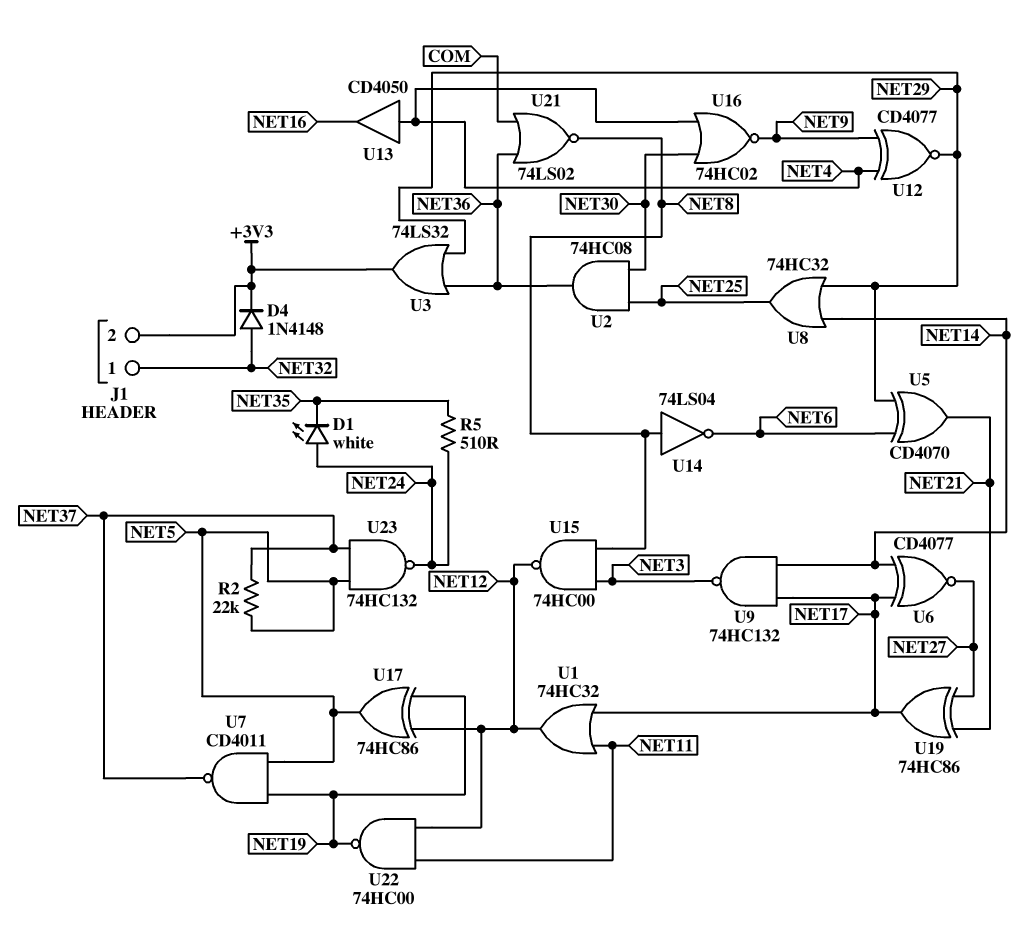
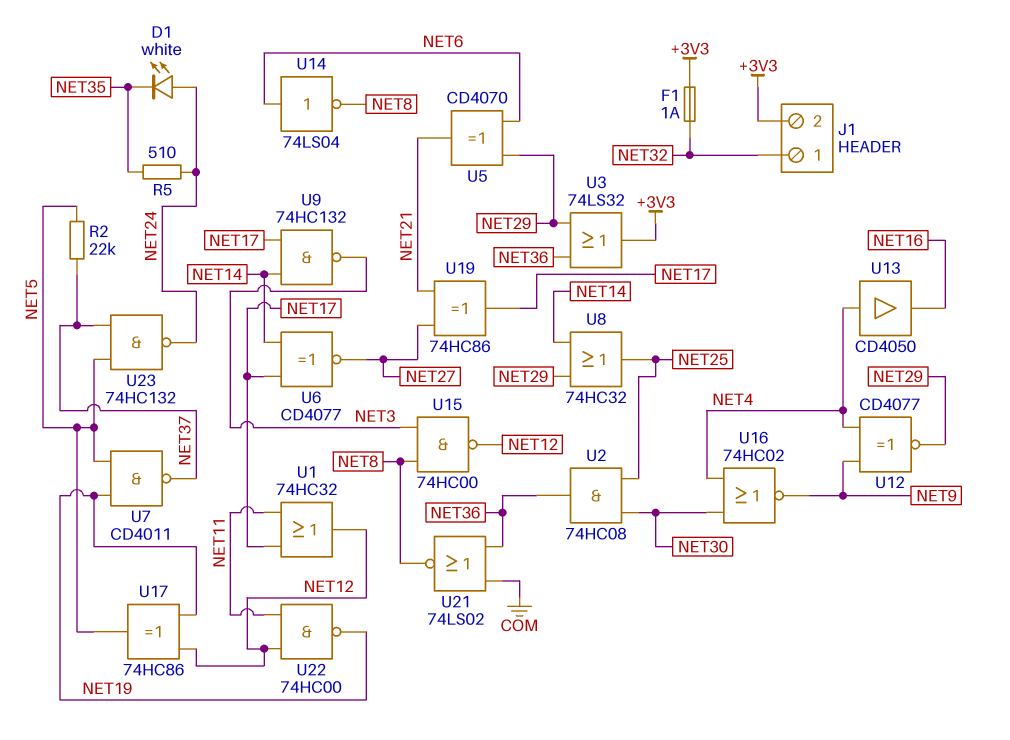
D4: diode 1N4148 (A NET32, K +3V3) -> none
F1: none -> 1A (+3V3, NET32)
U14: NOT 74LS04 (in NET8, out NET6) -> NOT 74LS04 (in NET6, out NET8)

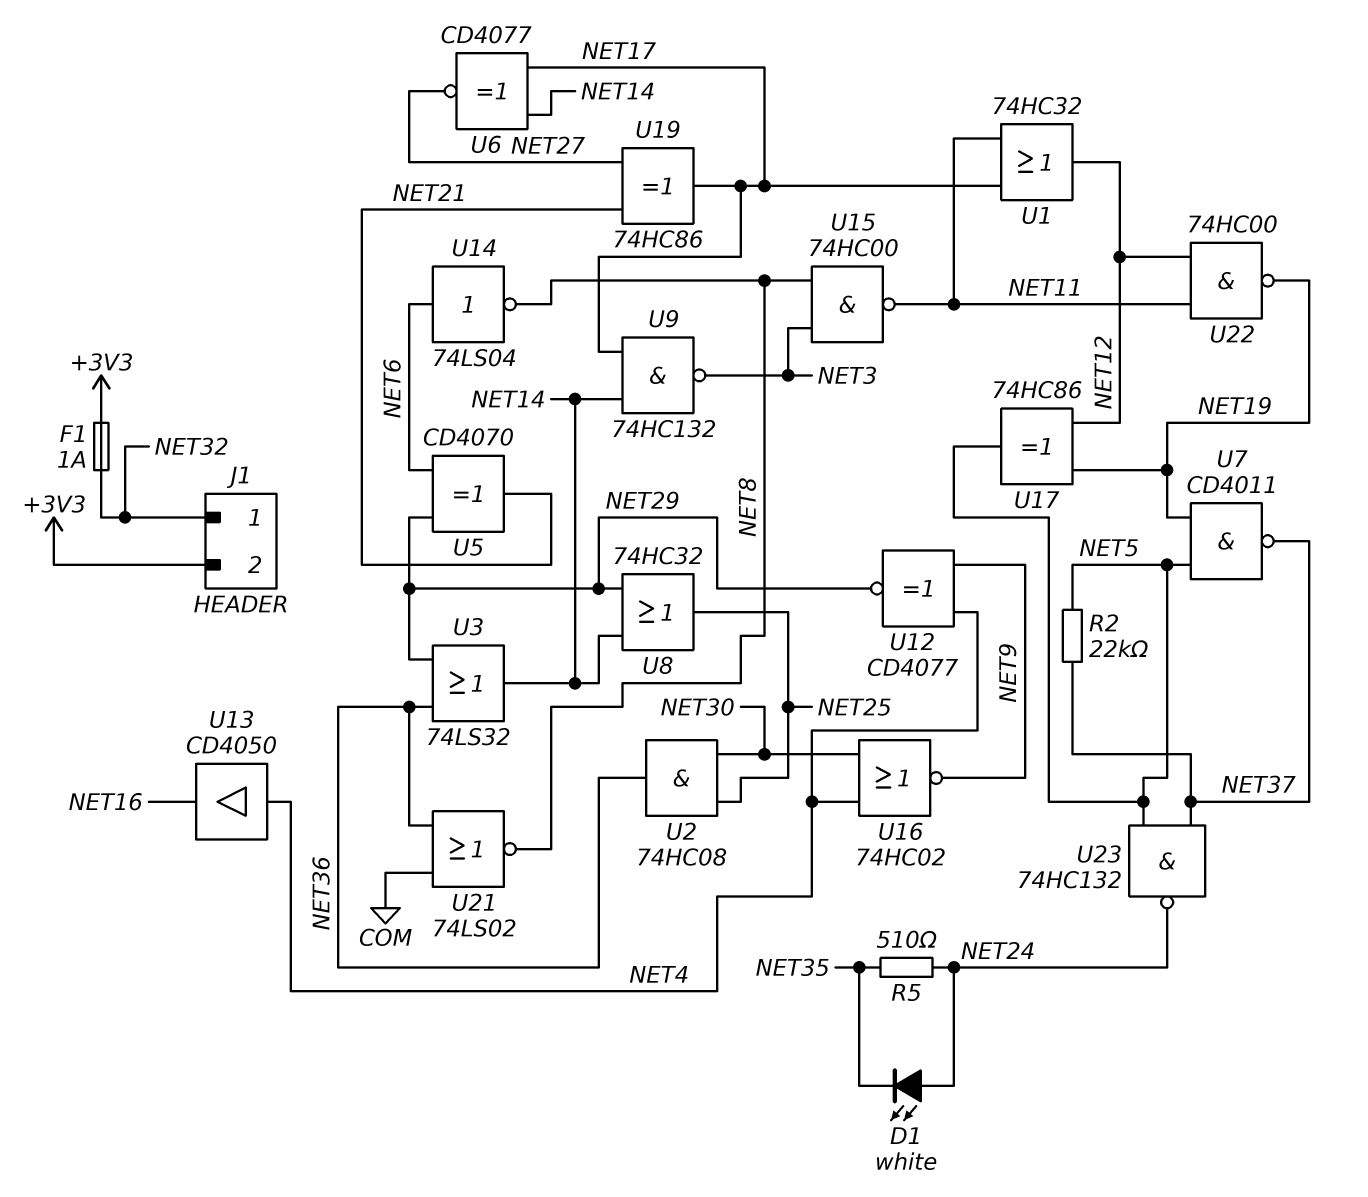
U3: OR 74LS32 (in NET29, in NET36, out +3V3) -> OR 74LS32 (in NET29, in NET36, out NET14)
U15: NAND 74HC00 (in NET3, in NET8, out NET12) -> NAND 74HC00 (in NET3, in NET8, out NET11)

